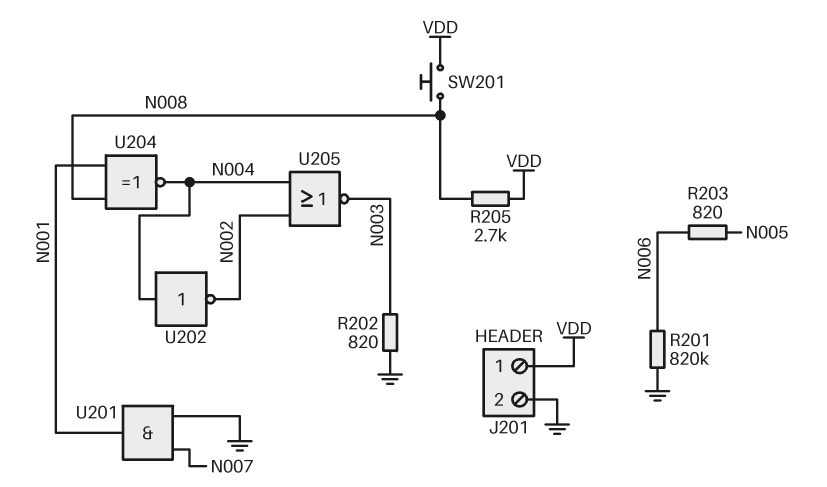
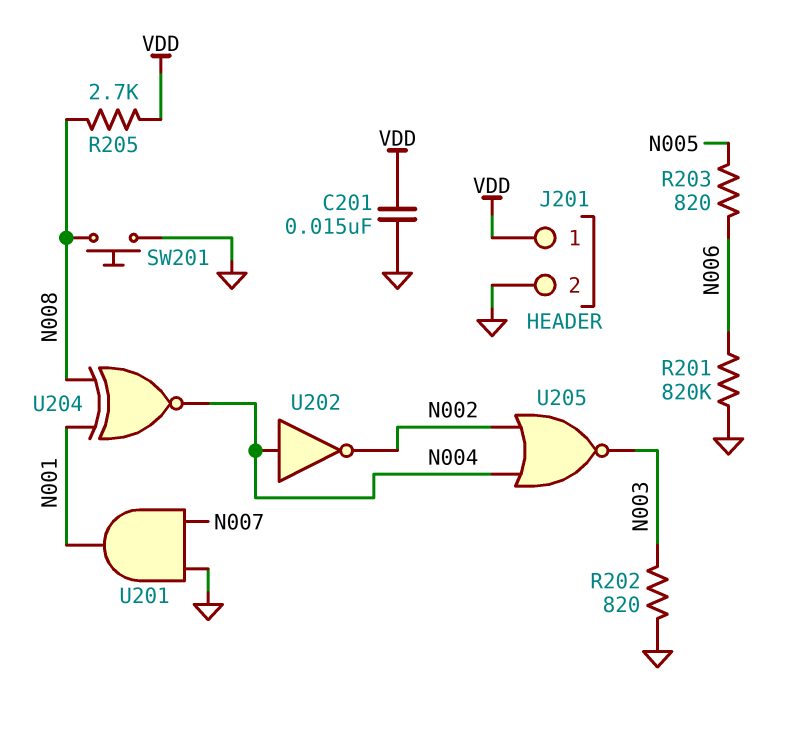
C201: none -> 15nF (GND, VDD)
SW201: button (N008, VDD) -> button (GND, N008)

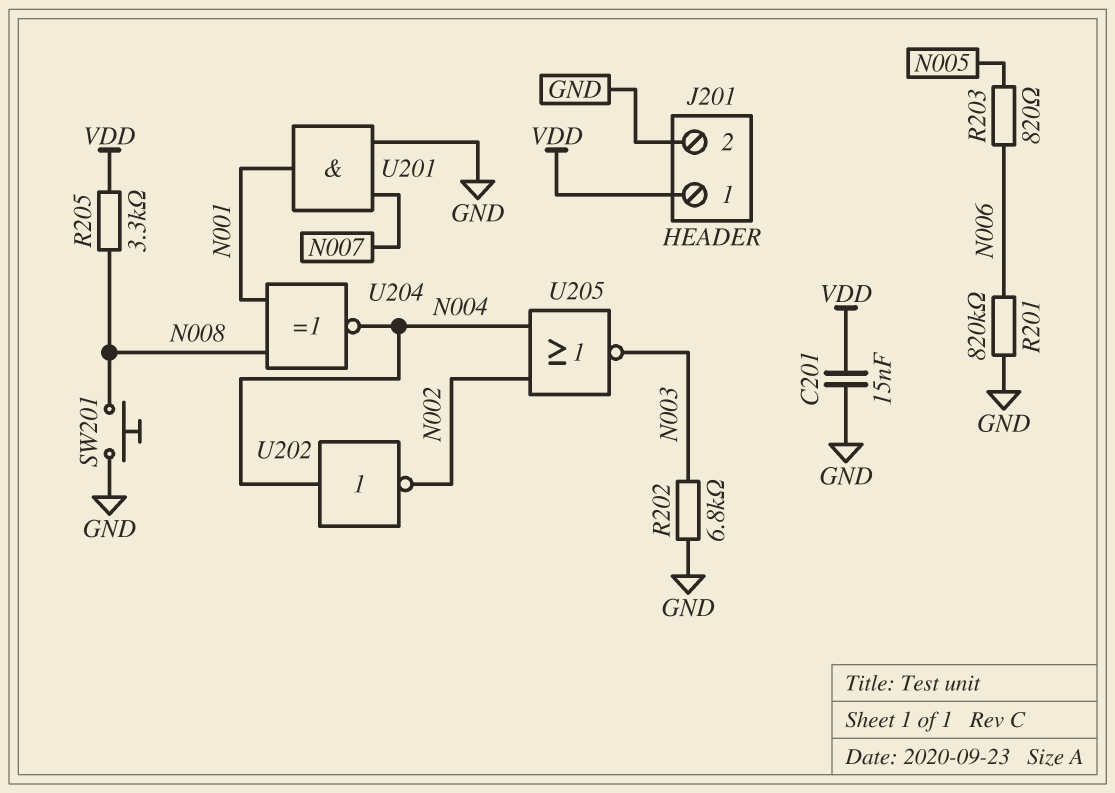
R202: 820 (GND, N003) -> 6.8k (GND, N003)
R205: 2.7k (N008, VDD) -> 3.3k (N008, VDD)

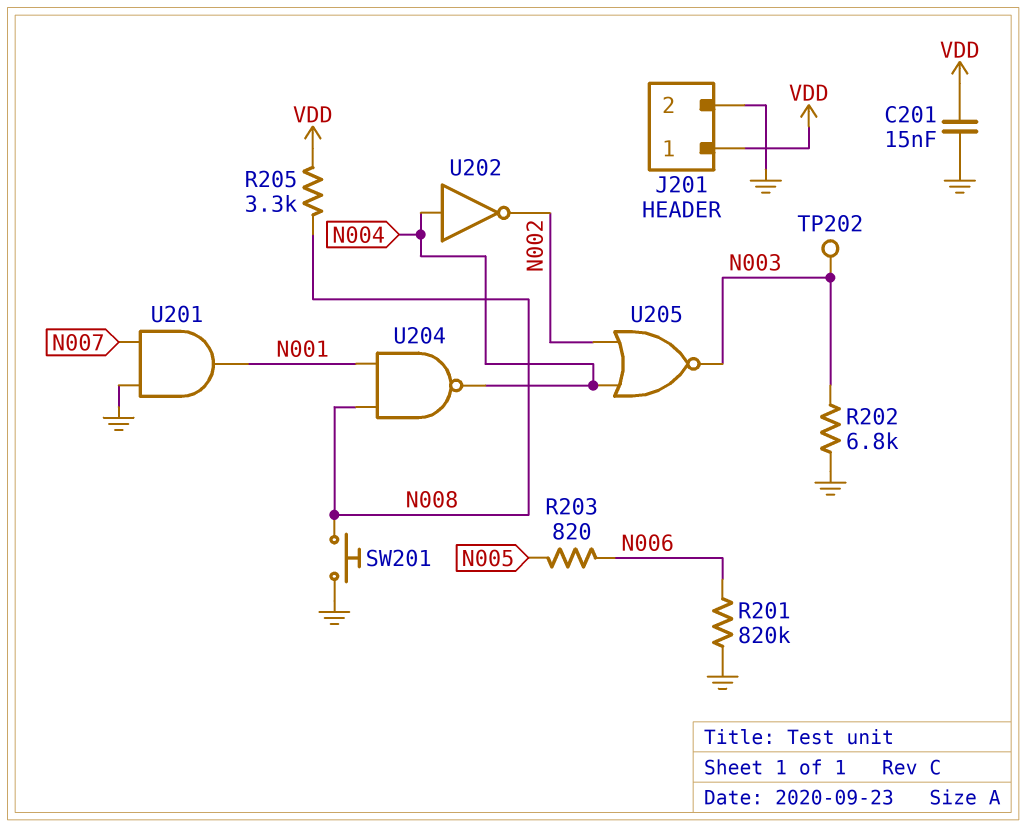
TP202: none -> test point (N003)
U204: XNOR (in N001, in N008, out N004) -> NAND (in N001, in N008, out N004)

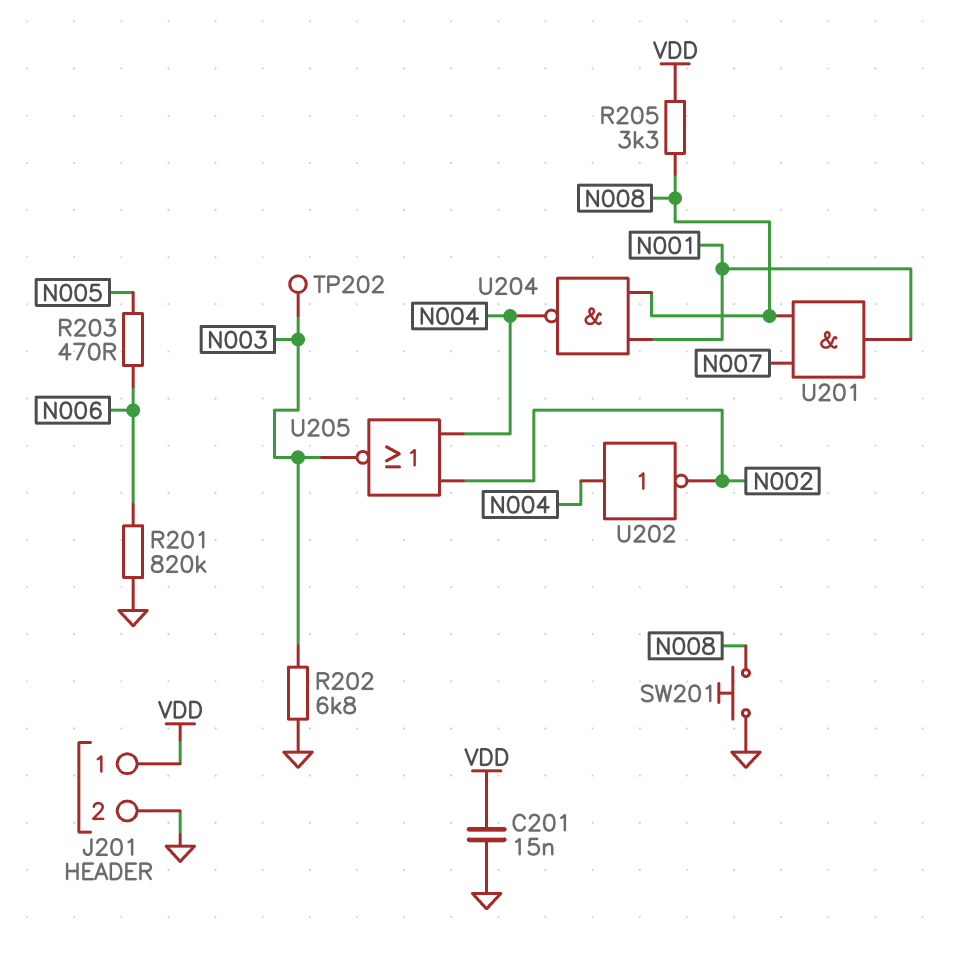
R203: 820 (N005, N006) -> 470 (N005, N006)
U201: AND (in GND, in N007, out N001) -> AND (in N007, in N008, out N001)

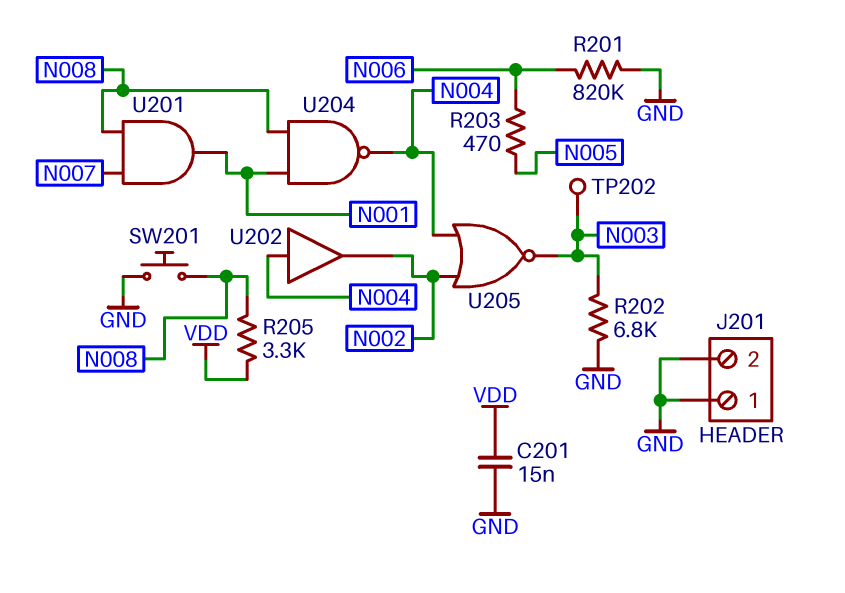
J201 pin 1: VDD -> GND
U202: NOT (in N004, out N002) -> buffer (in N004, out N002)

